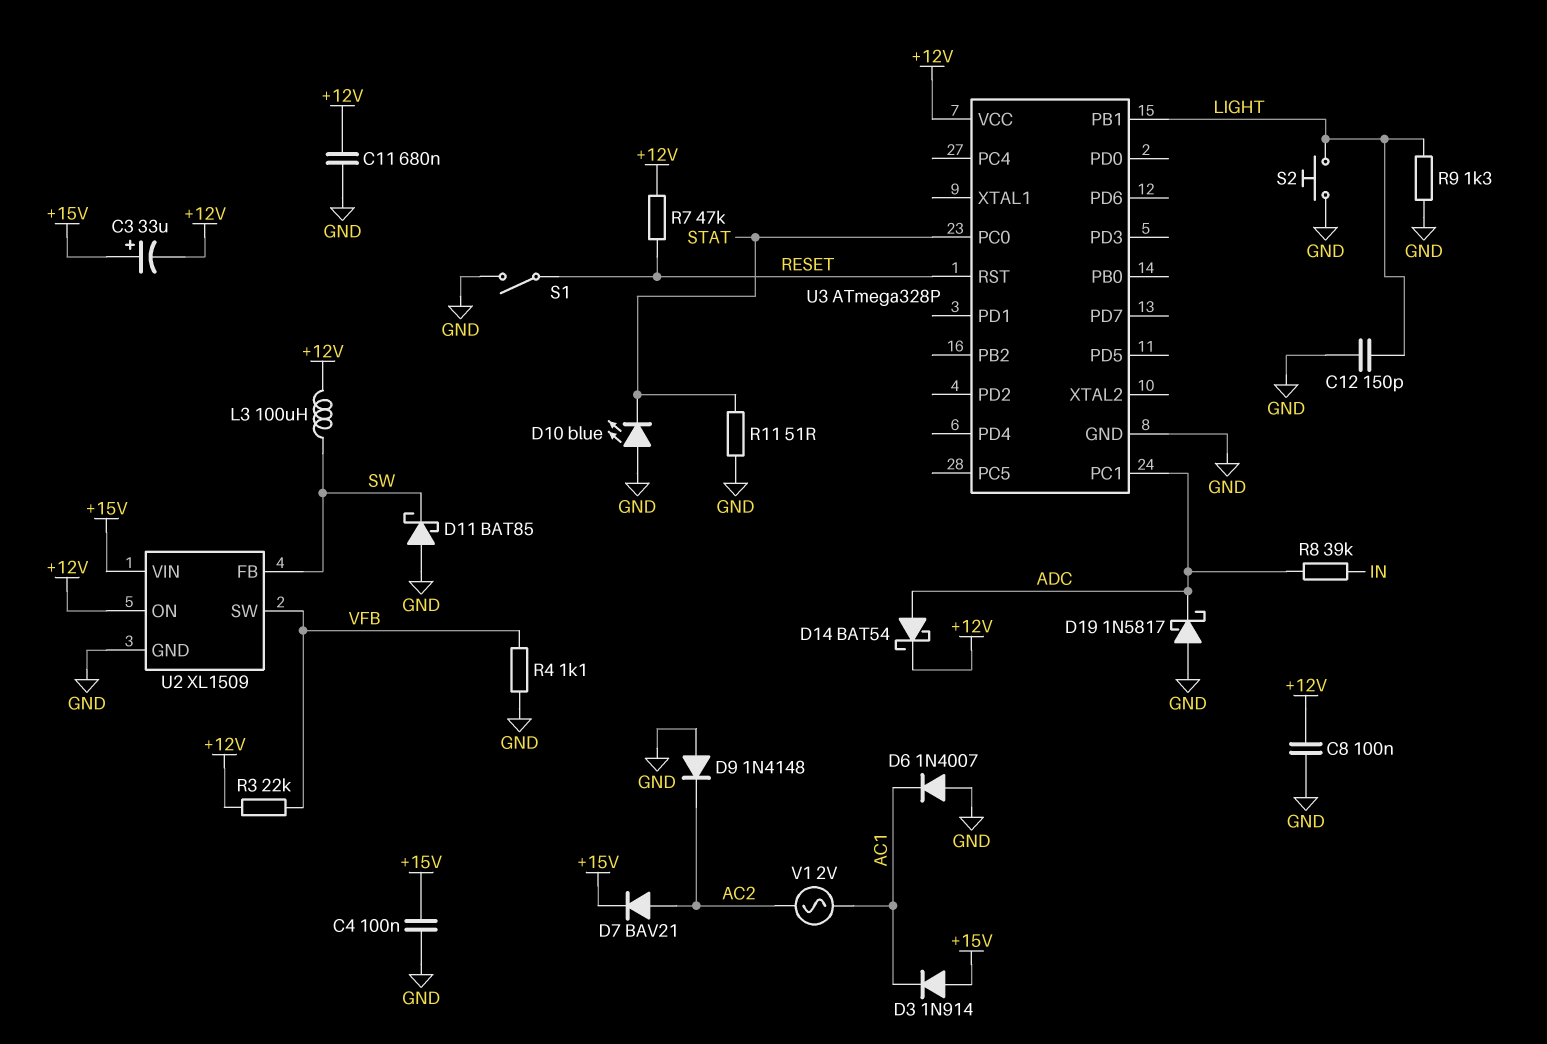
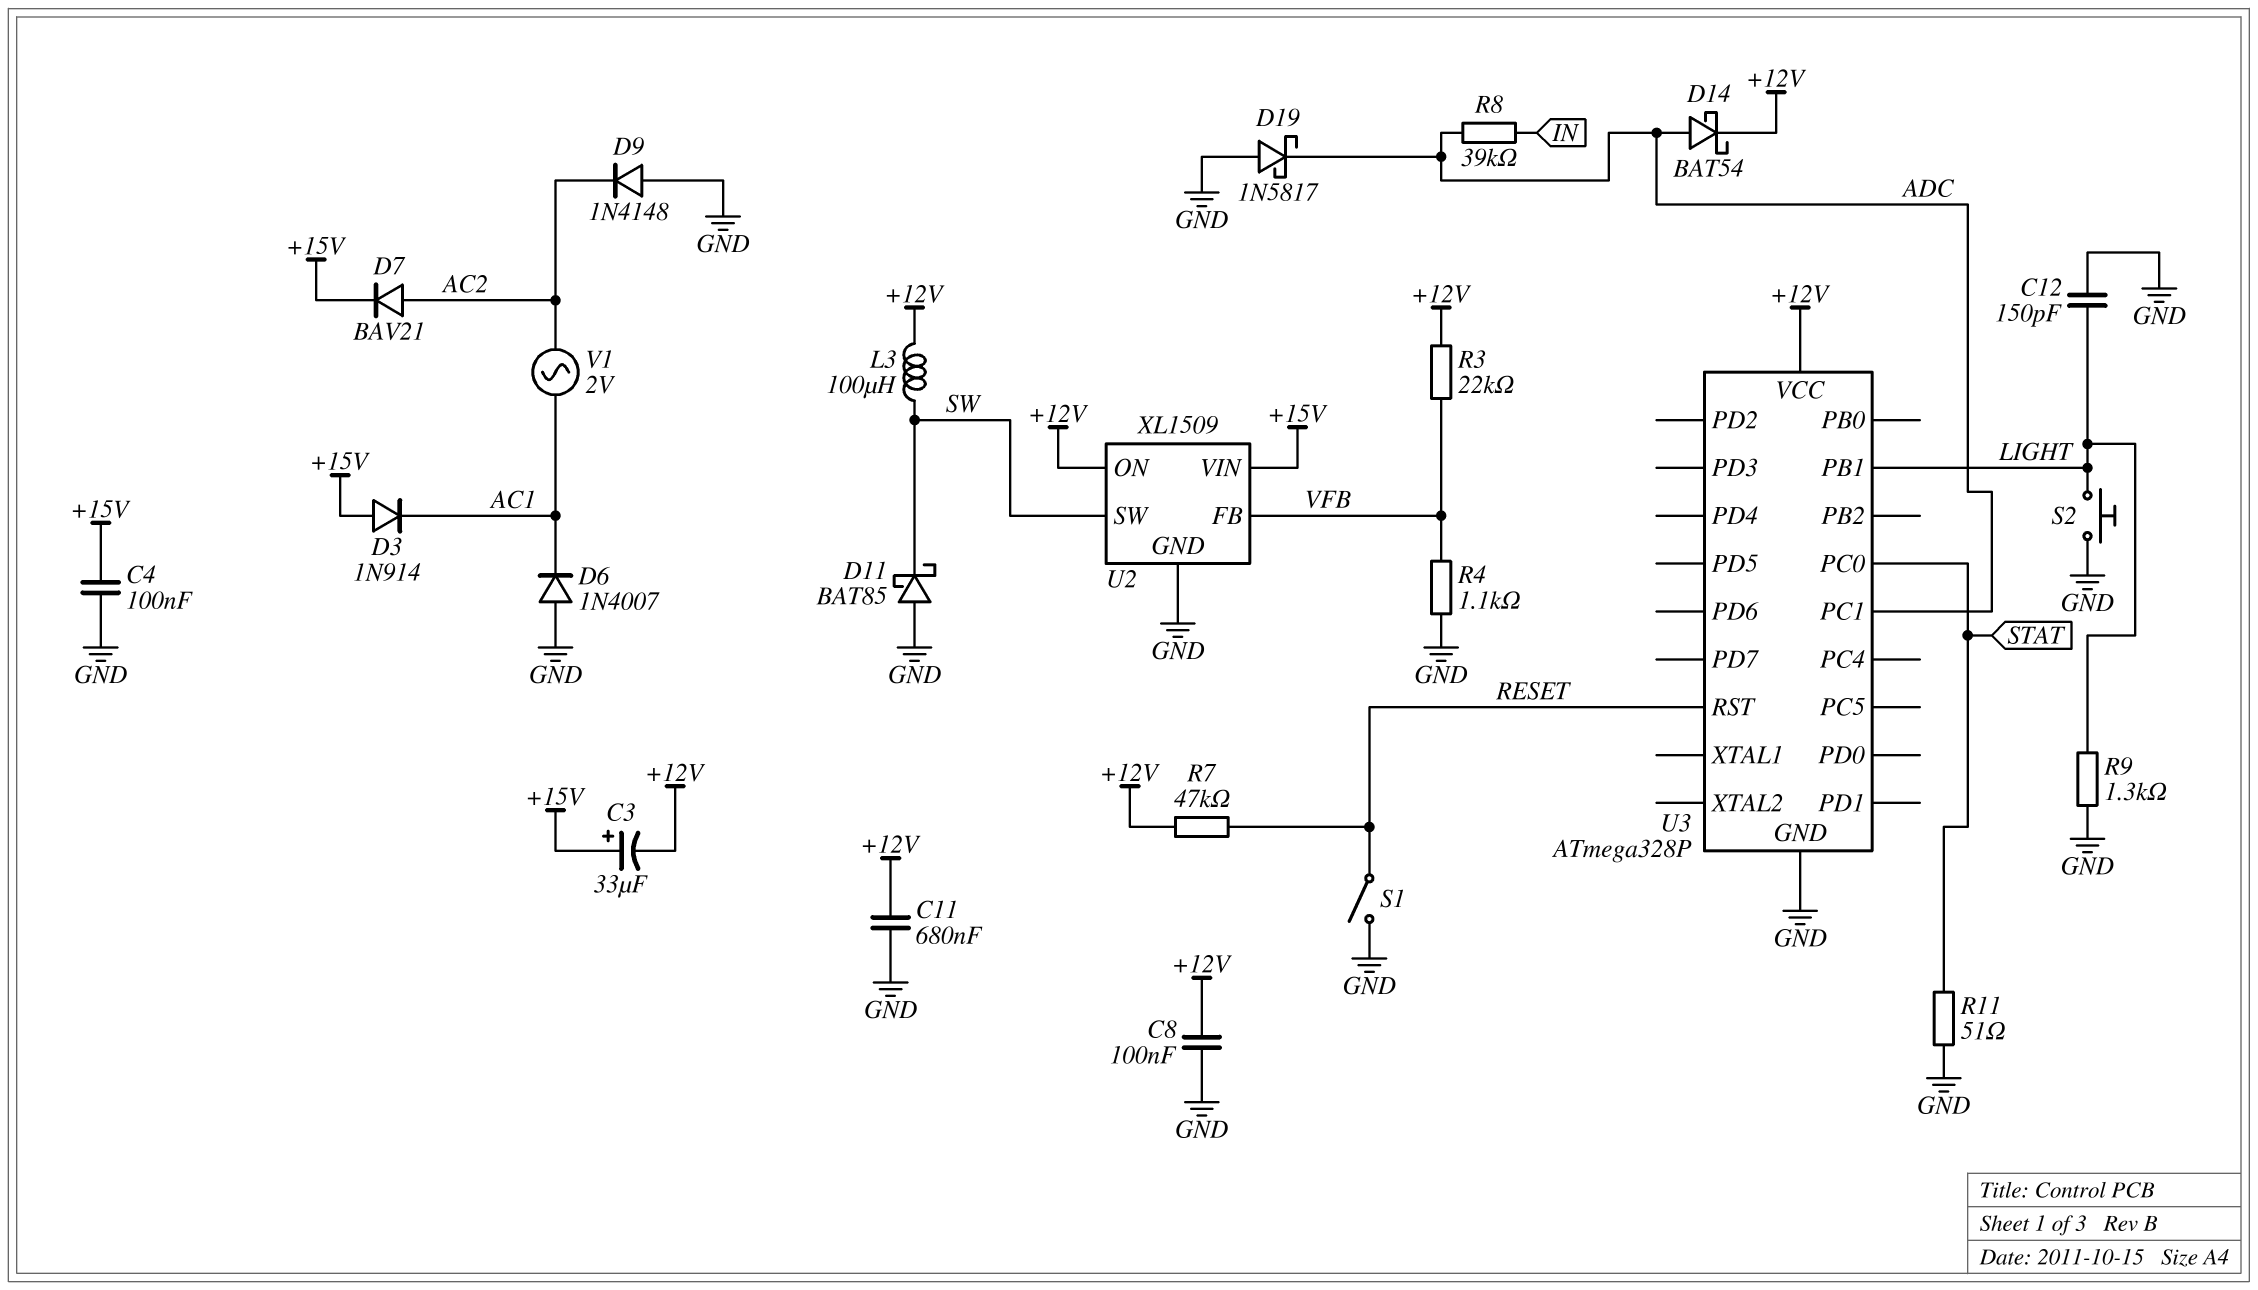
D10: LED blue (A GND, K STAT) -> none
U2 pin FB: SW -> VFB
U2 pin SW: VFB -> SW

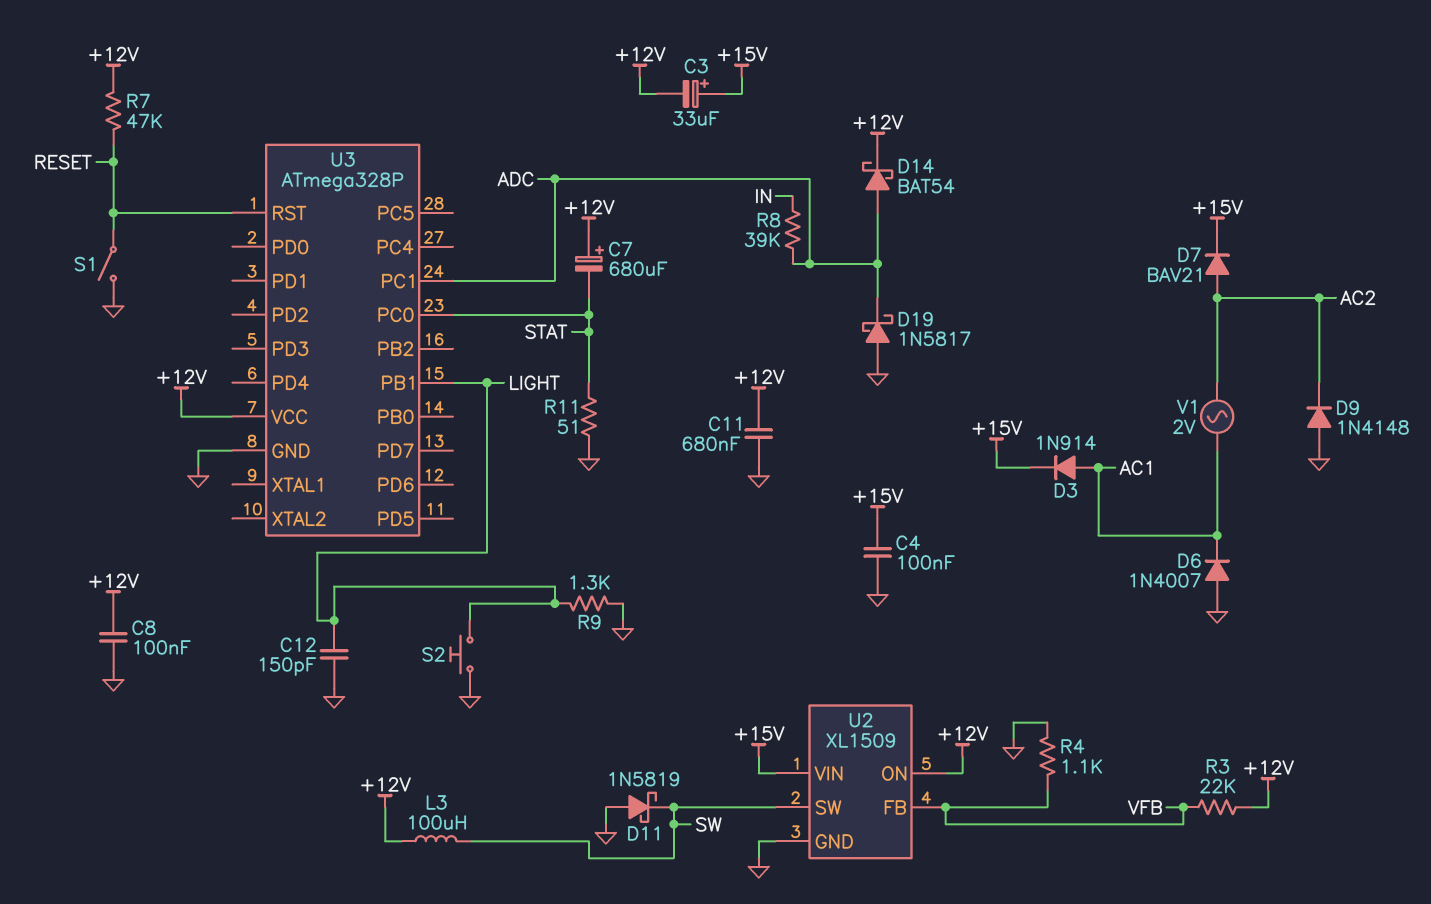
C7: none -> 680uF (plus +12V, minus STAT)
D3: diode 1N914 (A +15V, K AC1) -> diode 1N914 (A AC1, K +15V)
D11: schottky BAT85 (A GND, K SW) -> schottky 1N5819 (A GND, K SW)

